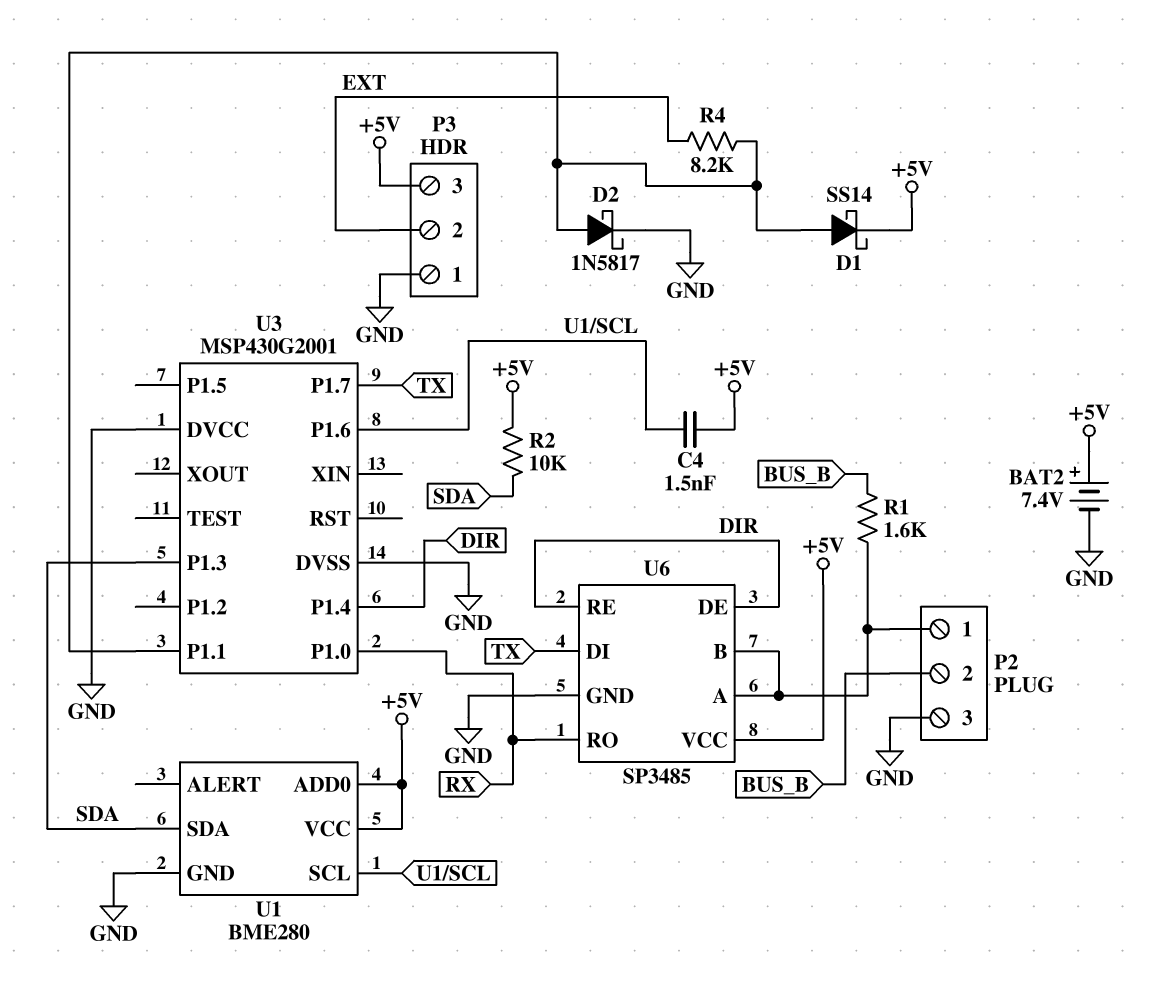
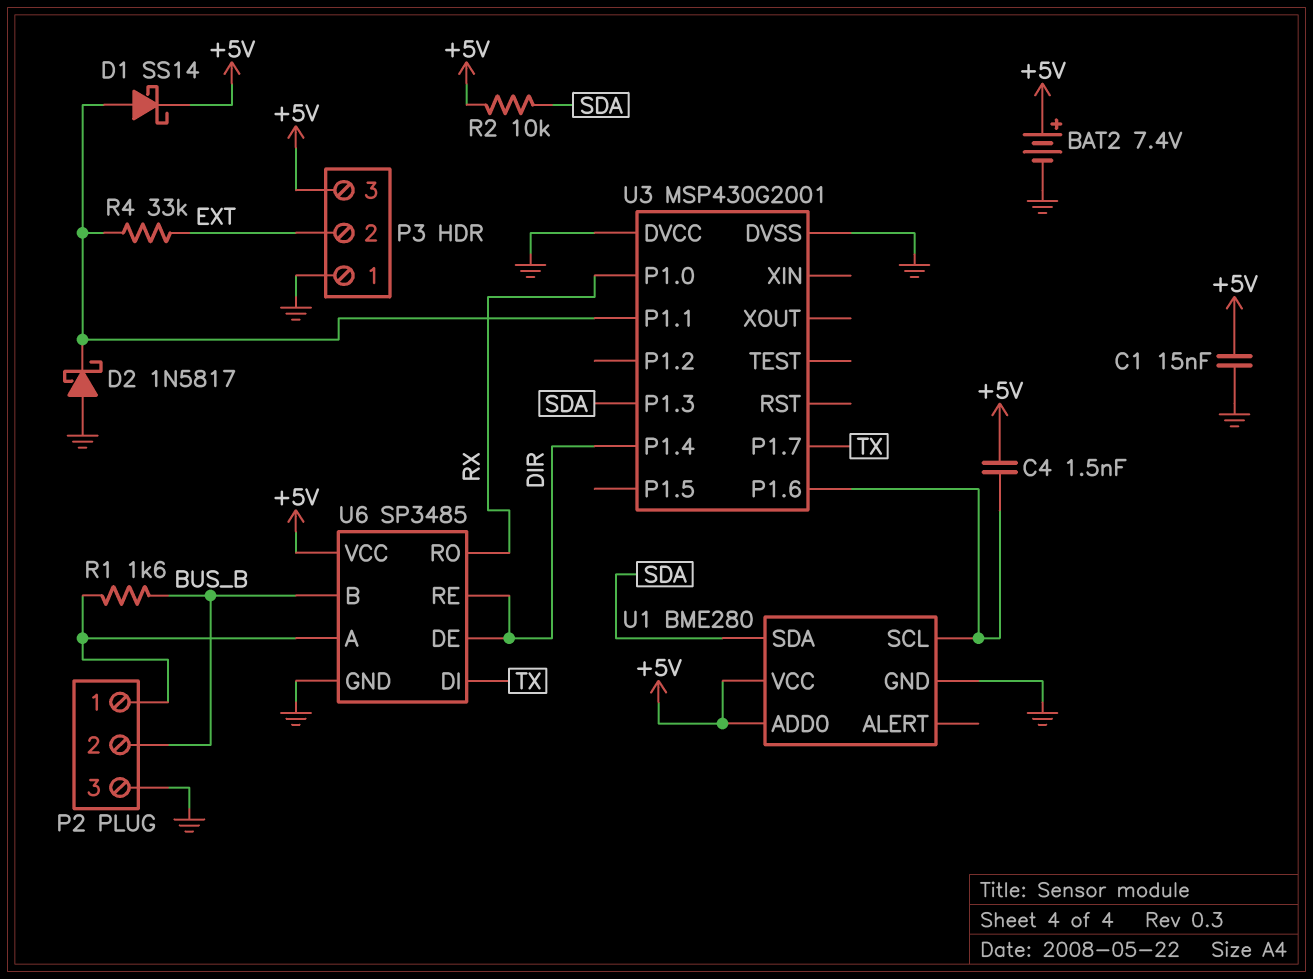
C1: none -> 15nF (+5V, GND)
D2: schottky 1N5817 (A U3/P1.1, K GND) -> schottky 1N5817 (A GND, K U3/P1.1)
R4: 8.2k (EXT, U3/P1.1) -> 33k (EXT, U3/P1.1)
U6 pin B: P2/1 -> BUS_B

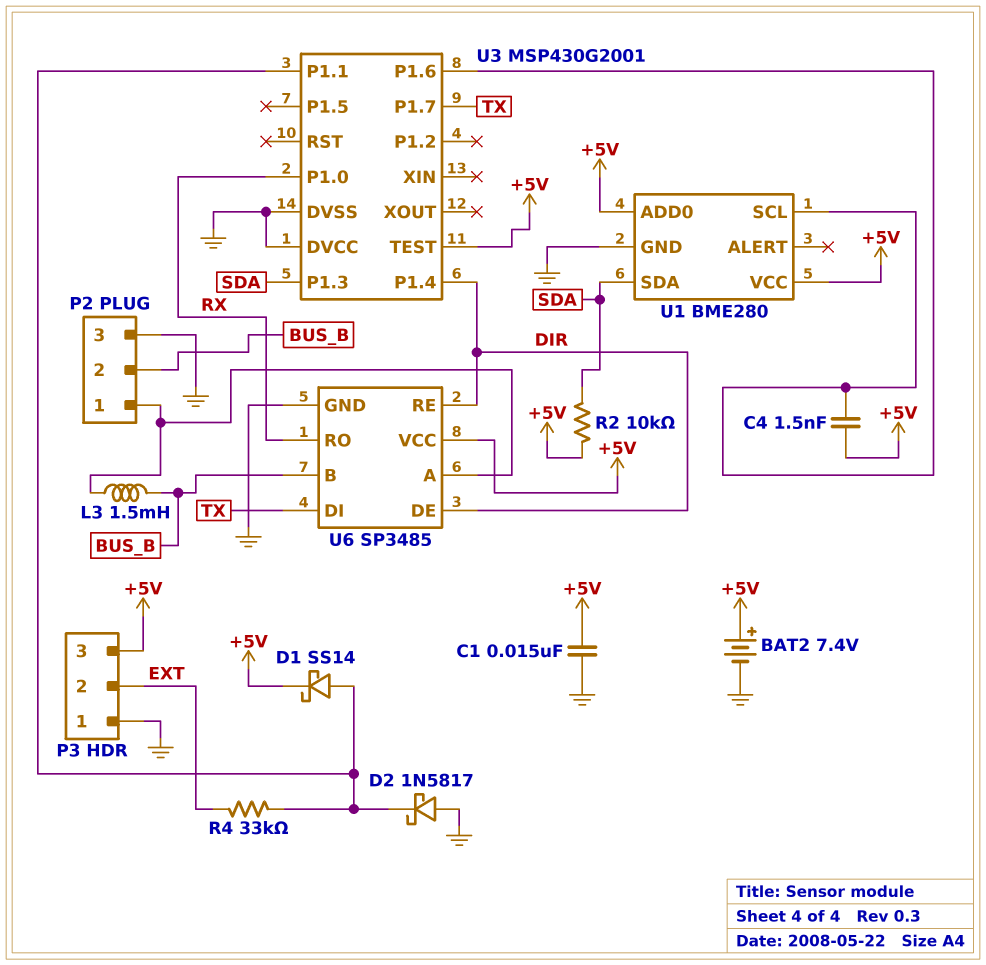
L3: none -> 1.5mH (BUS_B, P2/1)
R1: 1.6k (BUS_B, P2/1) -> none
U3 pin TEST: none -> +5V

